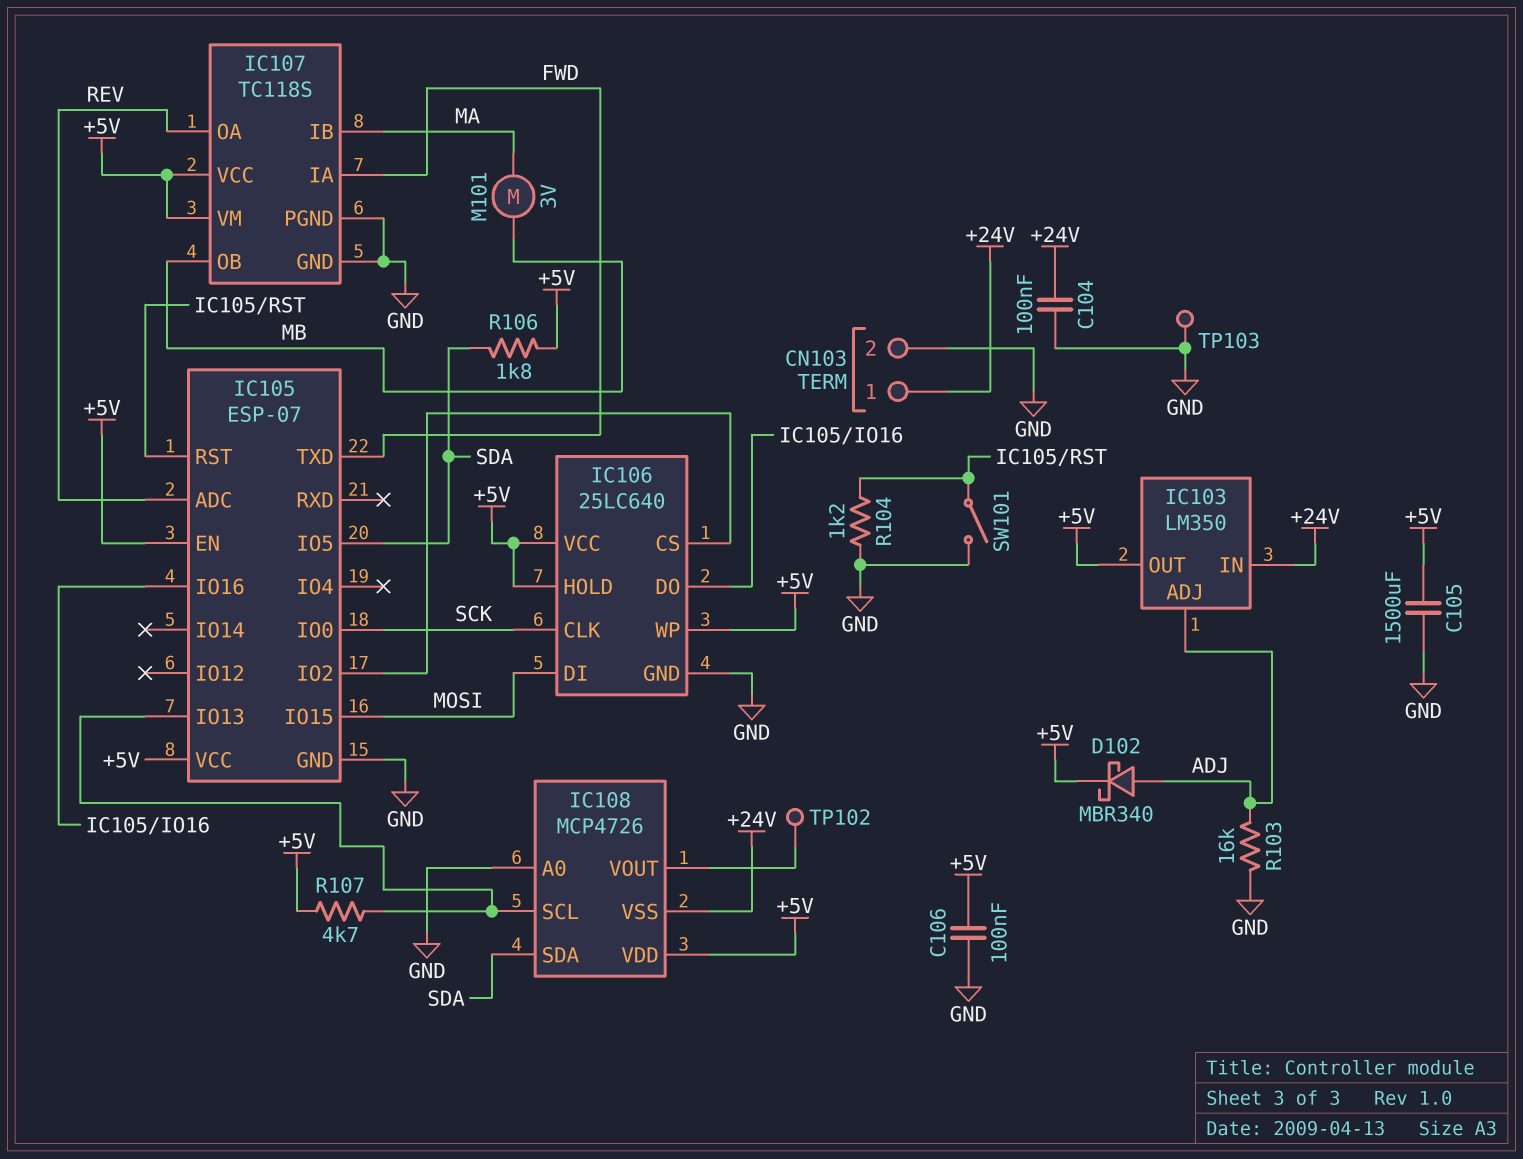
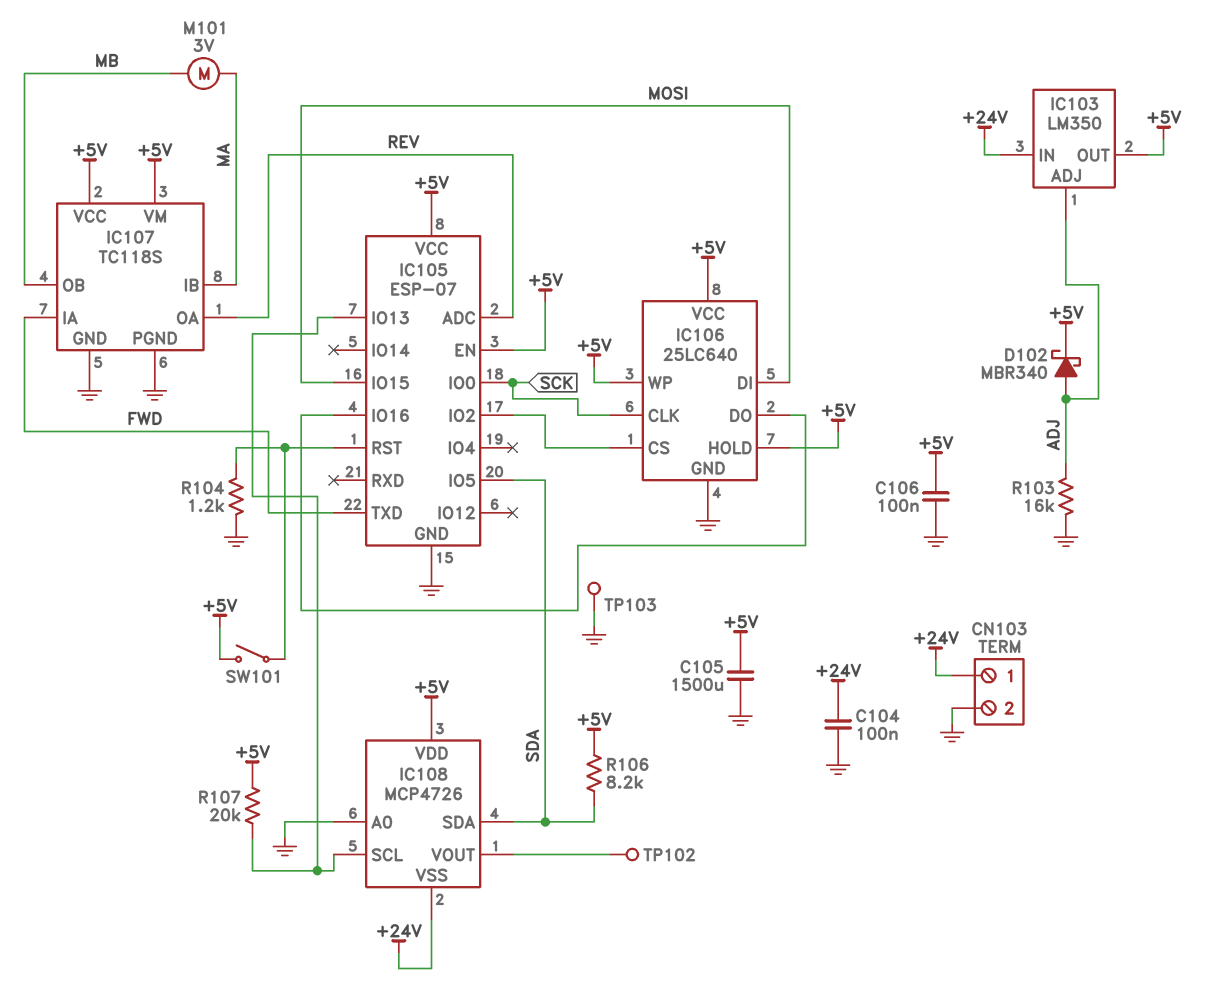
R106: 1.8k (+5V, SDA) -> 8.2k (+5V, SDA)
R107: 4.7k (+5V, IC105/IO13) -> 20k (+5V, IC105/IO13)
SW101: switch (GND, IC105/RST) -> switch (+5V, IC105/RST)

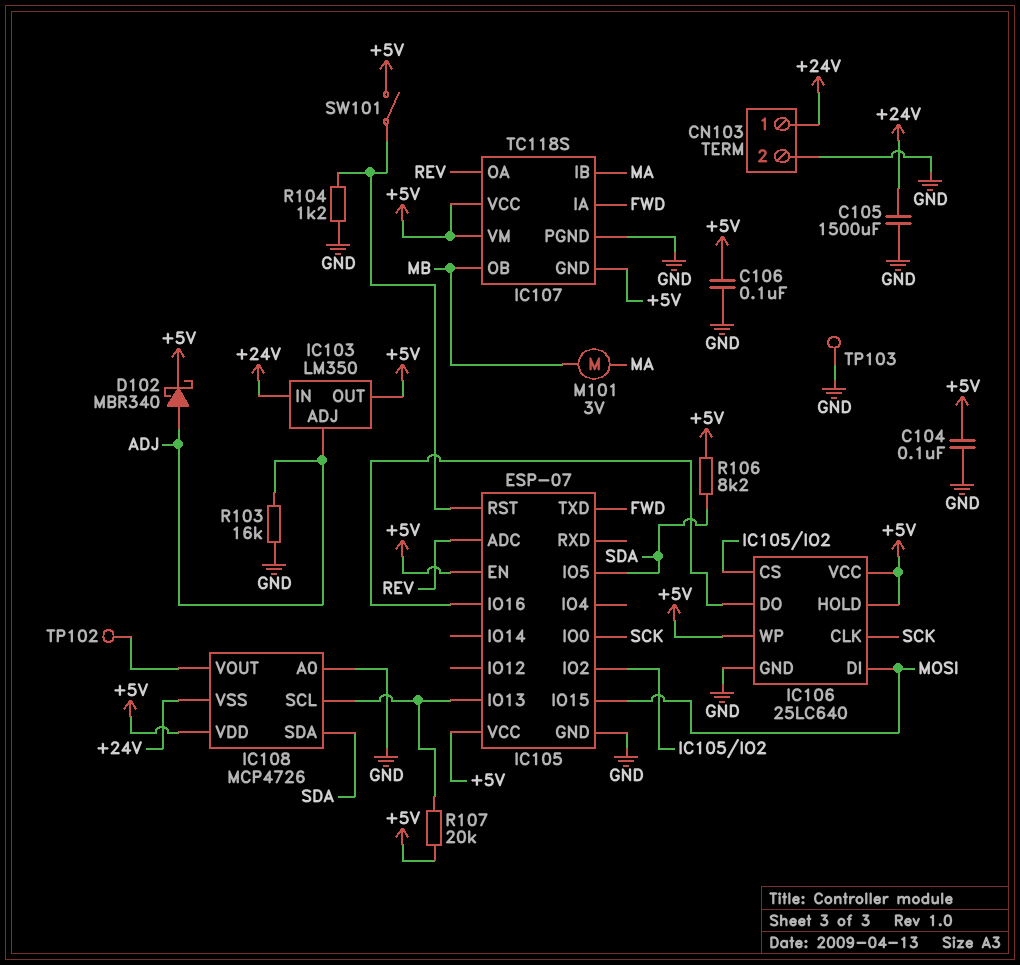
C104: 100nF (+24V, GND) -> 100nF (+5V, GND)
C105: 1500uF (+5V, GND) -> 1500uF (+24V, GND)
IC107 pin GND: GND -> +5V

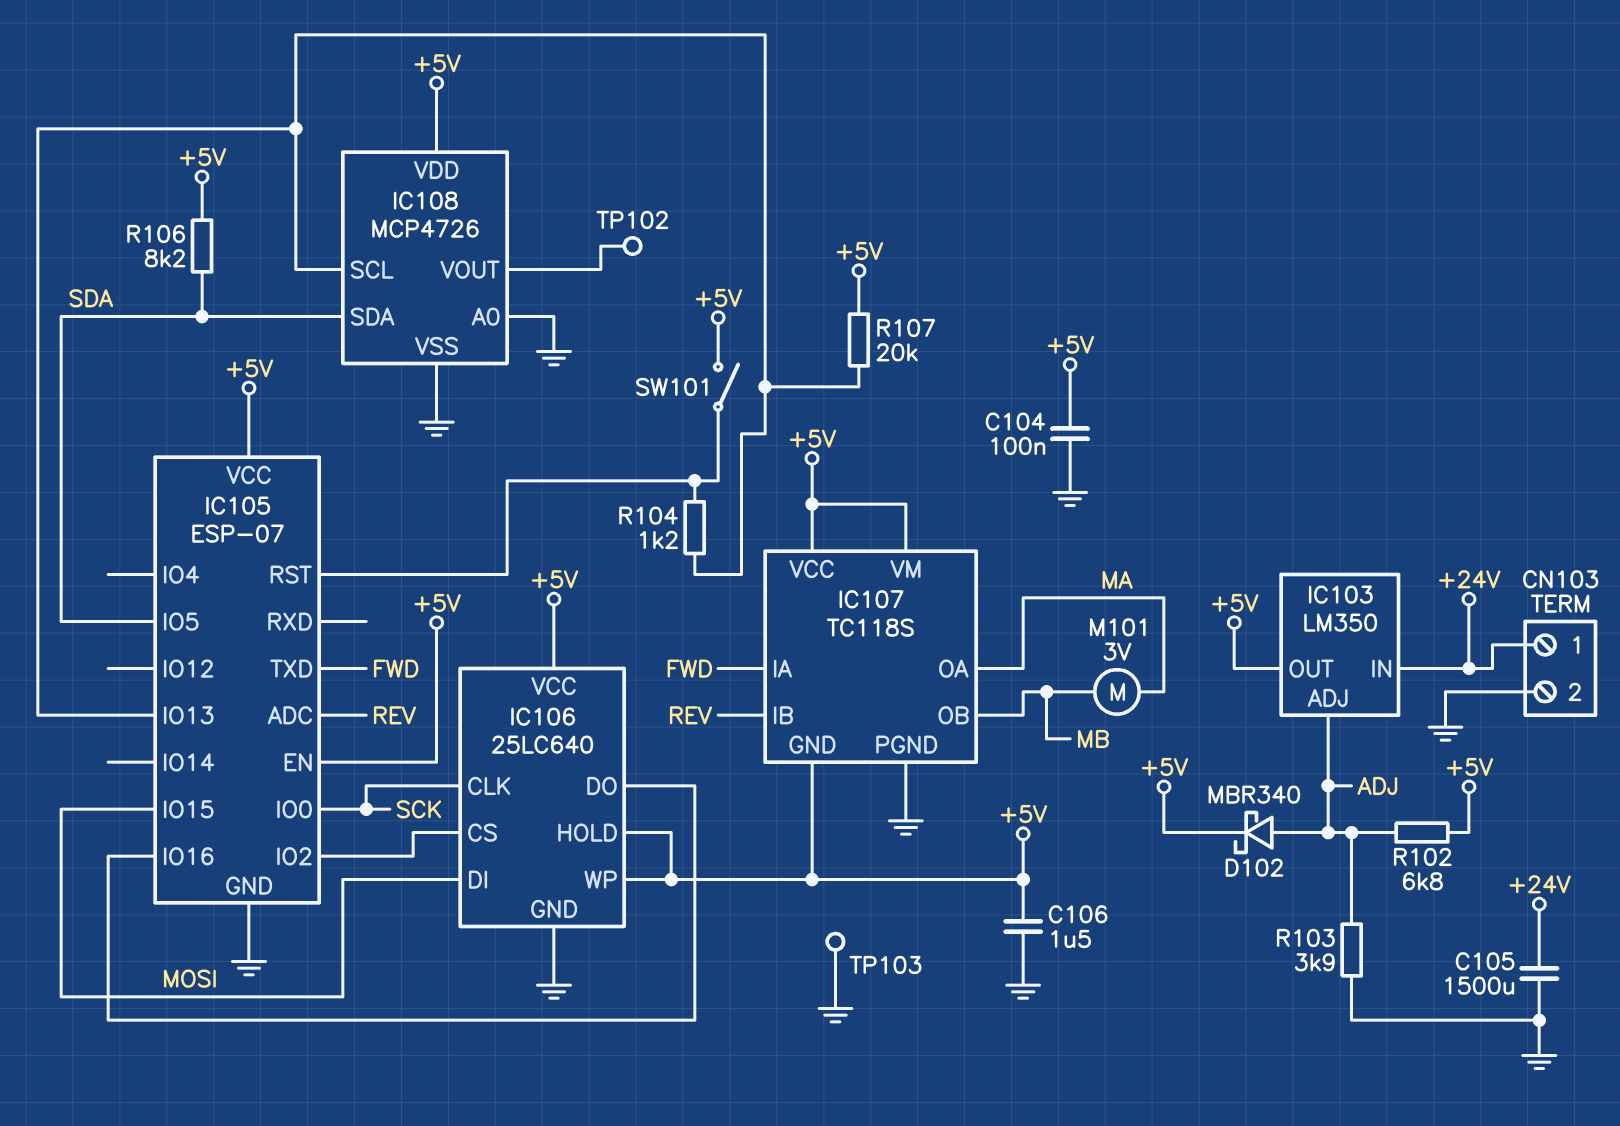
C106: 100nF (+5V, GND) -> 1.5uF (+5V, GND)
IC107 pin IB: MA -> REV
IC107 pin OA: REV -> MA
IC108 pin VSS: +24V -> GND
R102: none -> 6.8k (+5V, ADJ)
R103: 16k (ADJ, GND) -> 3.9k (ADJ, GND)
R104: 1.2k (GND, IC105/RST) -> 1.2k (IC105/IO13, IC105/RST)

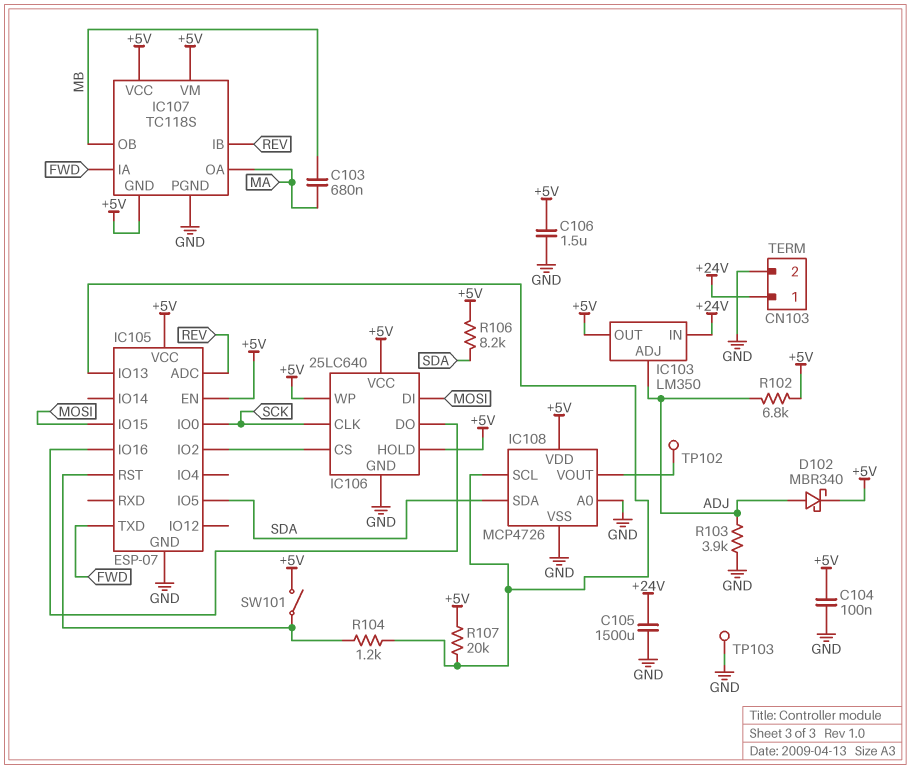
C103: none -> 680nF (MA, MB)
M101: motor 3V (MA, MB) -> none

